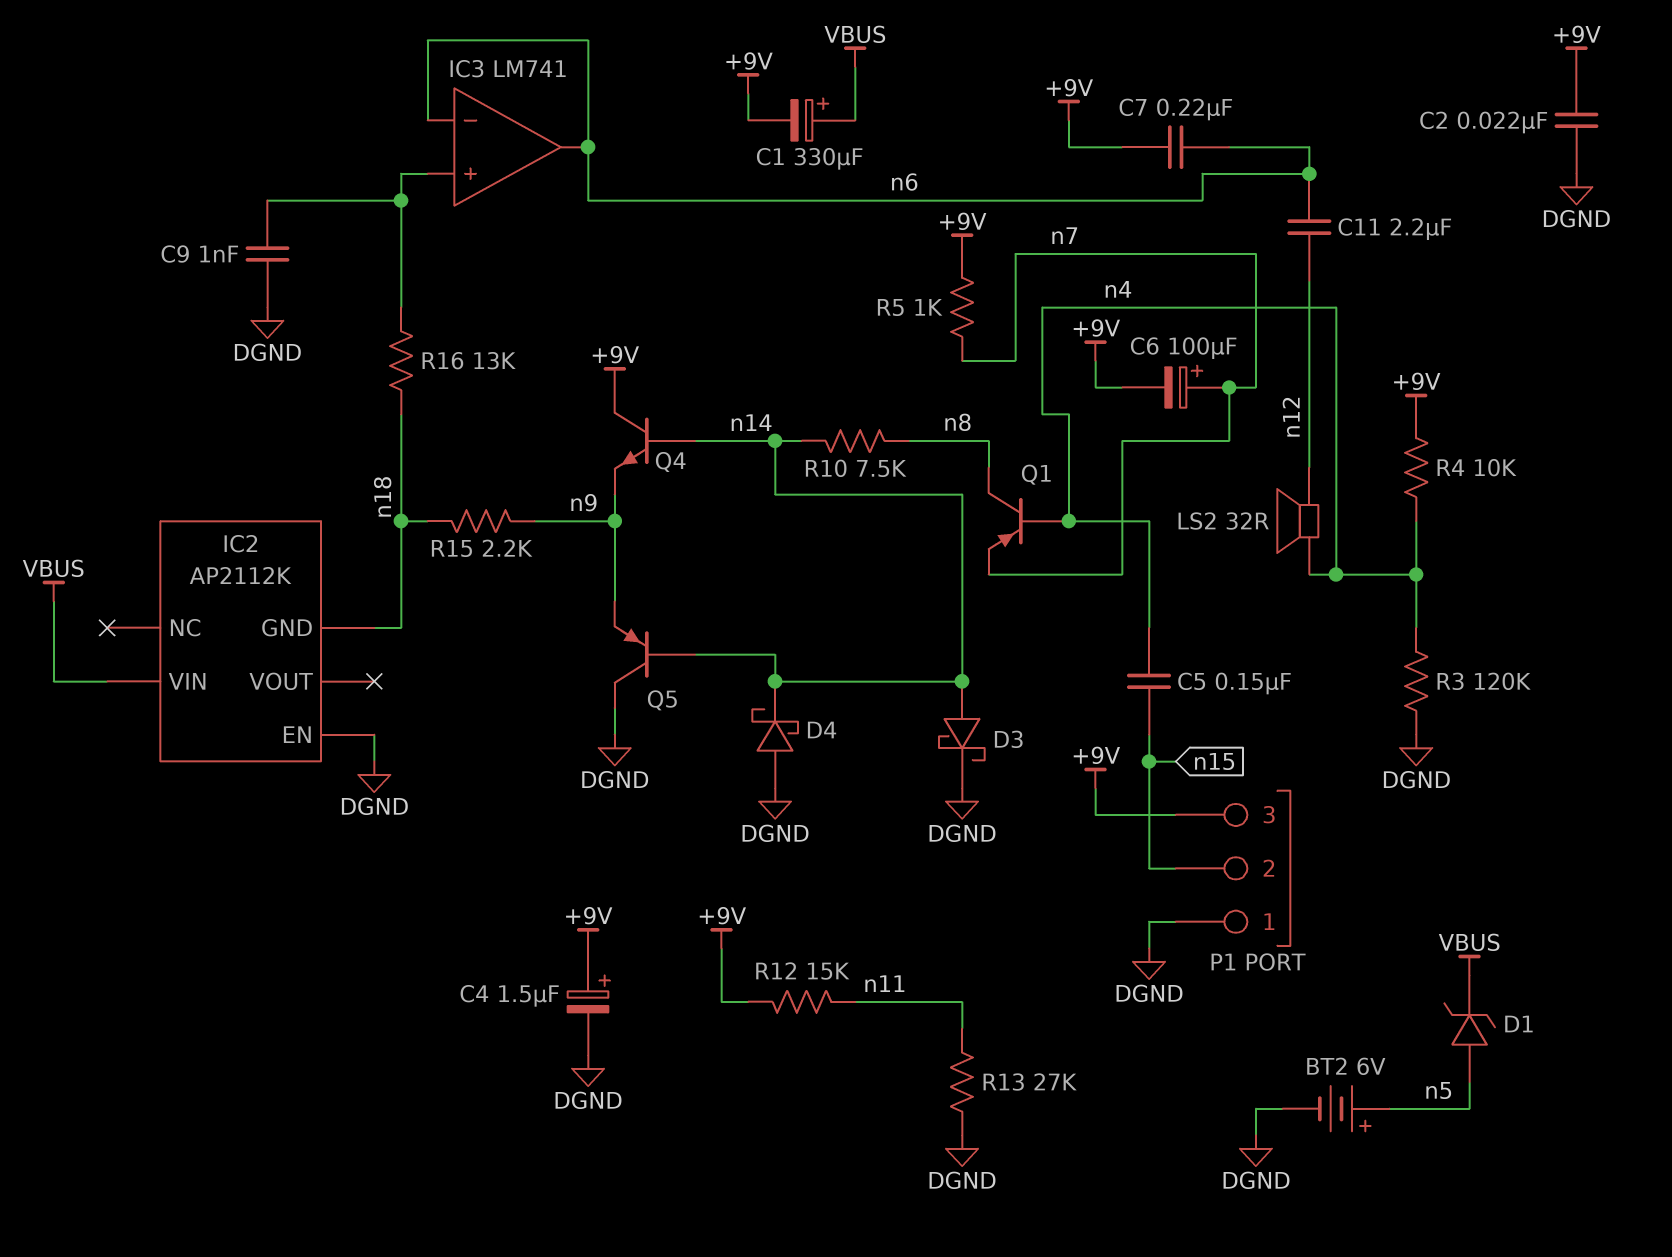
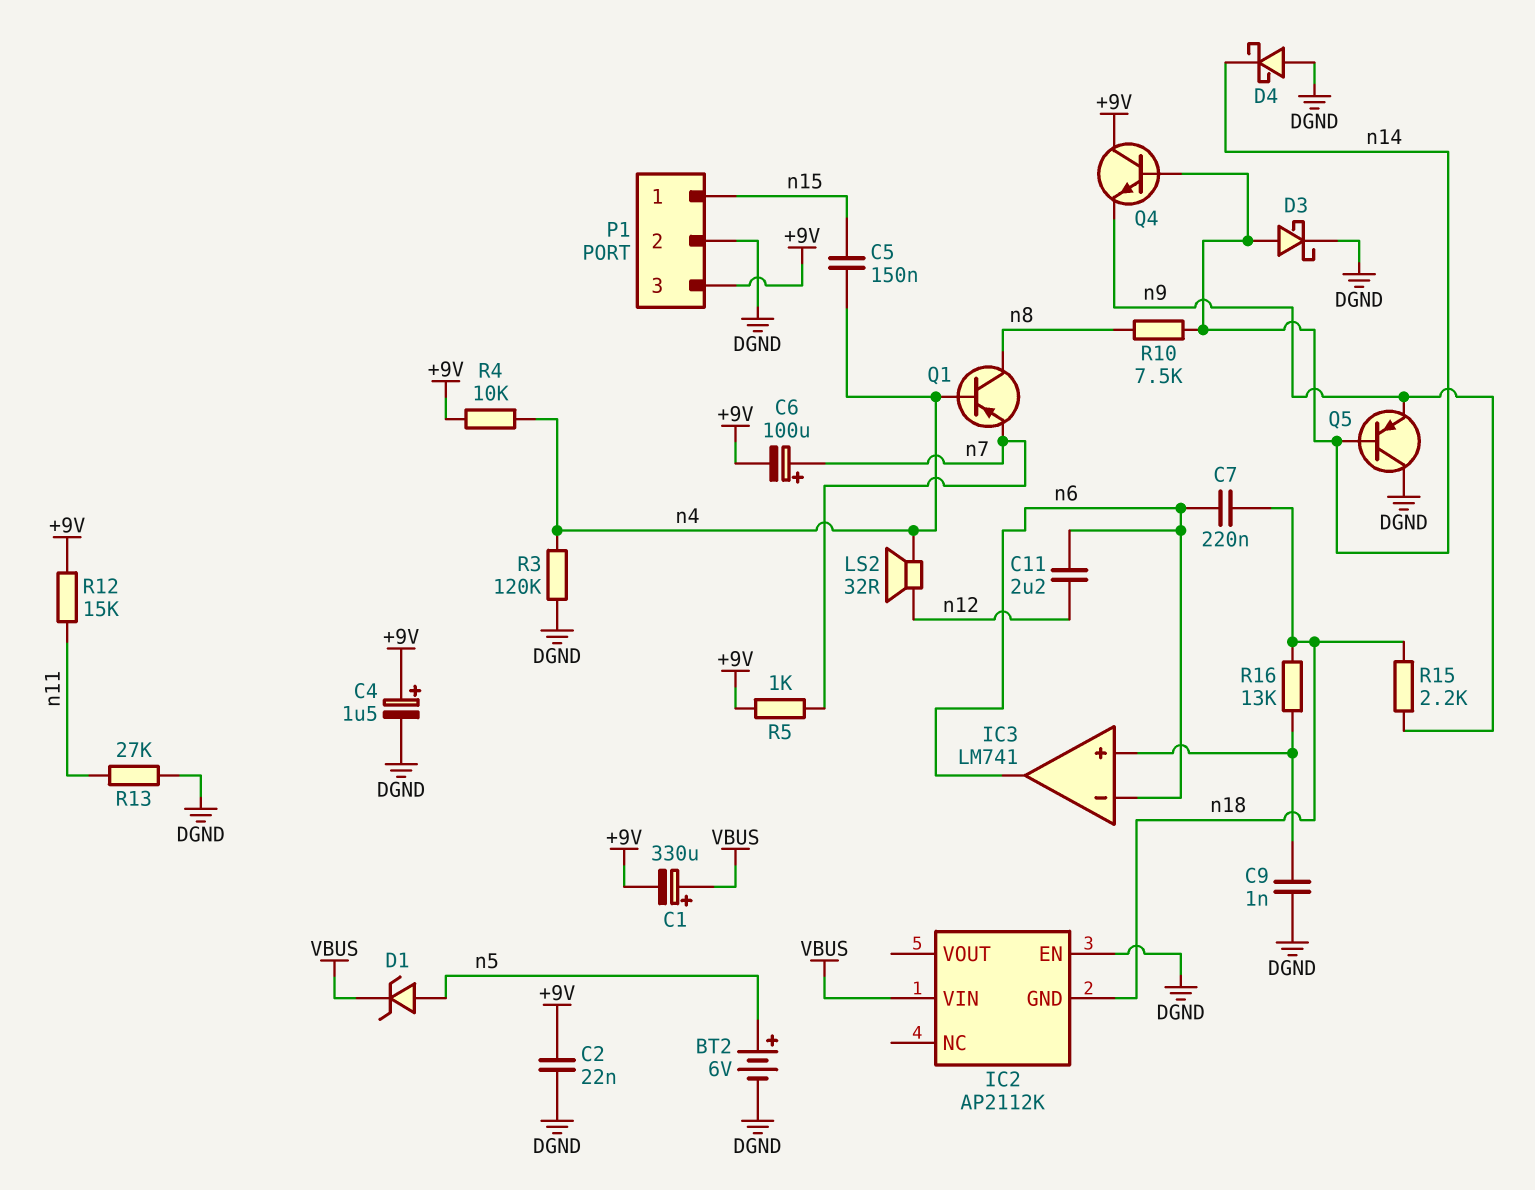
C7: 220nF (+9V, n6) -> 220nF (n6, n18)
P1 pin 1: DGND -> n15
P1 pin 2: n15 -> DGND

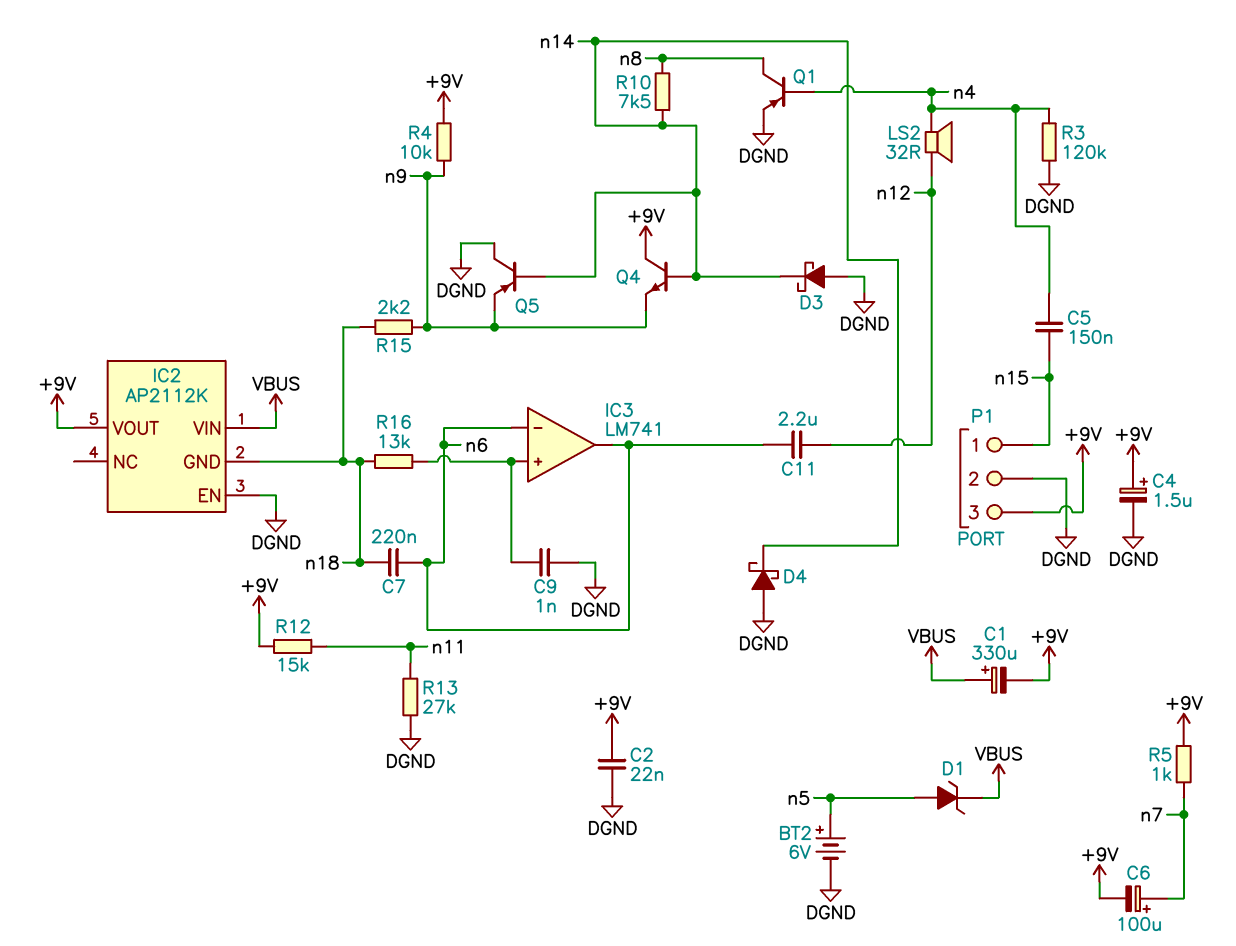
D3: schottky (A n14, K DGND) -> schottky (A DGND, K n14)
IC2 pin VOUT: none -> +9V
Q1: PNP (B n4, C n8, E n7) -> PNP (B n4, C n8, E DGND)
R4: 10k (+9V, n4) -> 10k (+9V, n9)

